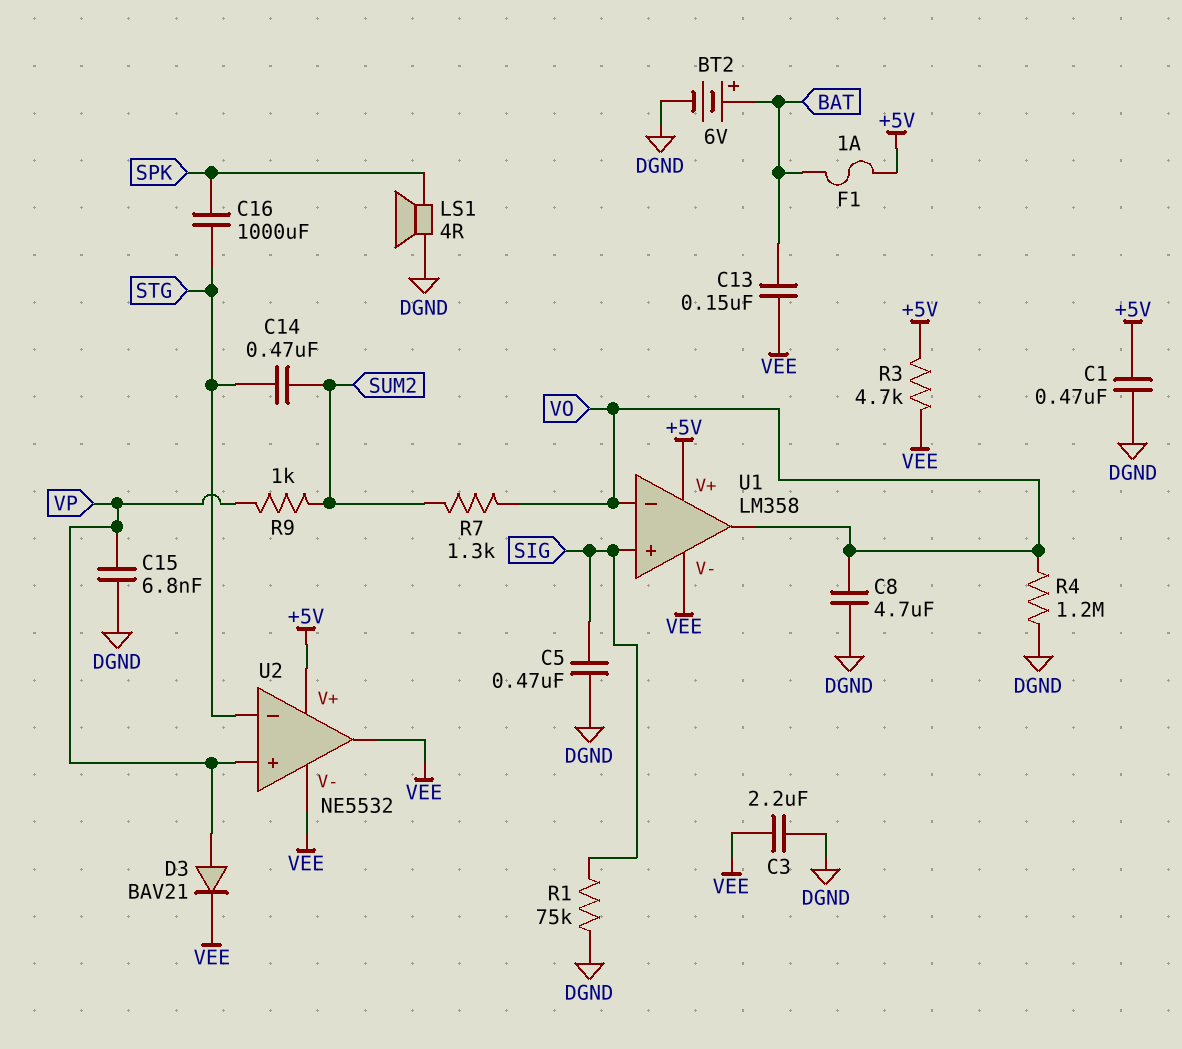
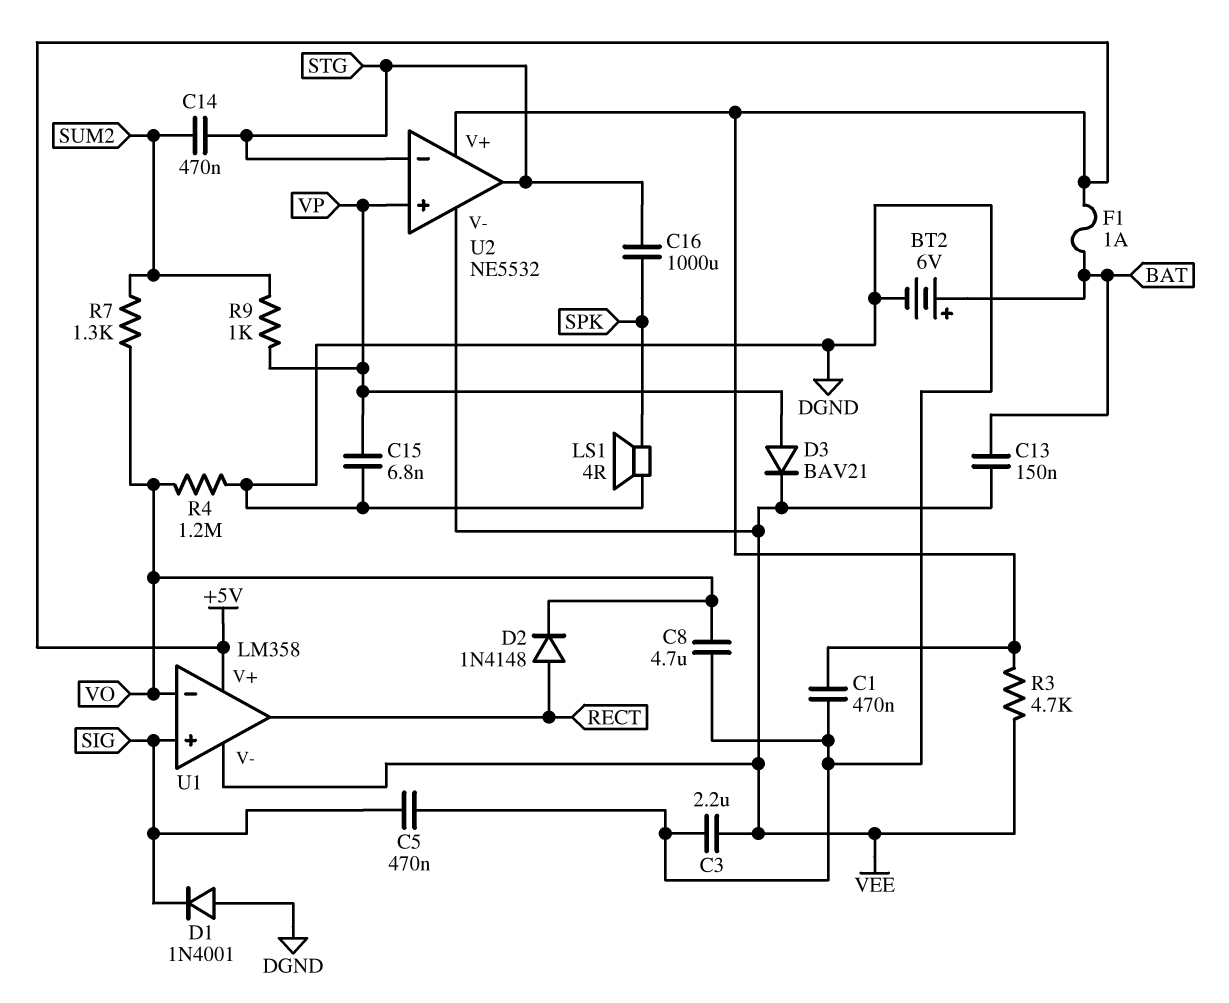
D1: none -> diode 1N4001 (A DGND, K SIG)
D2: none -> diode 1N4148 (A RECT, K VO)
R1: 75k (DGND, SIG) -> none
U1 pin out: VO -> RECT
U2 pin out: VEE -> STG

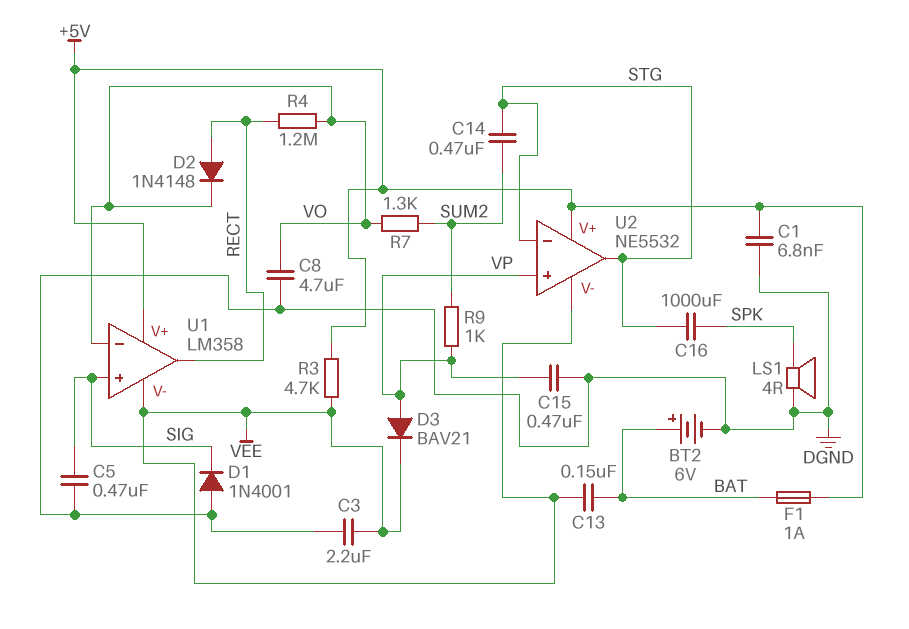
C1: 470nF (+5V, DGND) -> 6.8nF (+5V, DGND)
C15: 6.8nF (DGND, VP) -> 470nF (DGND, VP)
R4: 1.2M (DGND, VO) -> 1.2M (RECT, VO)

